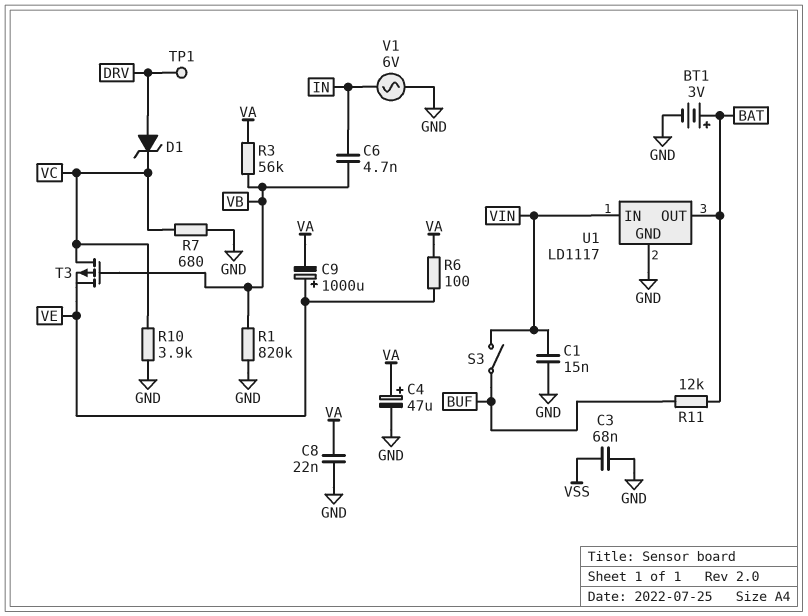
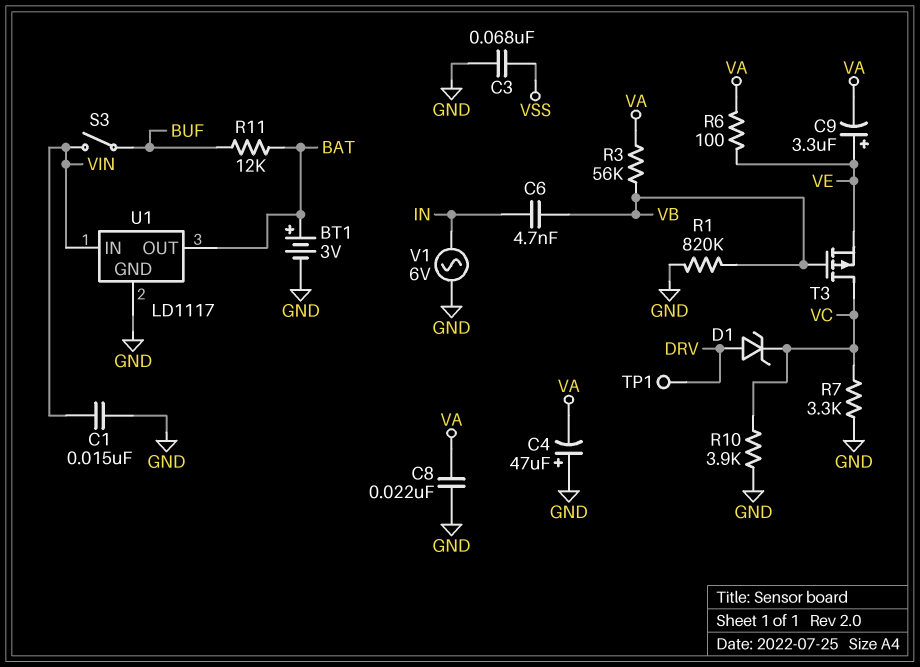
C4: 47uF (plus VA, minus GND) -> 47uF (plus GND, minus VA)
C9: 1000uF (plus VE, minus VA) -> 3.3uF (plus VE, minus VA)
R7: 680 (GND, VC) -> 3.3k (GND, VC)

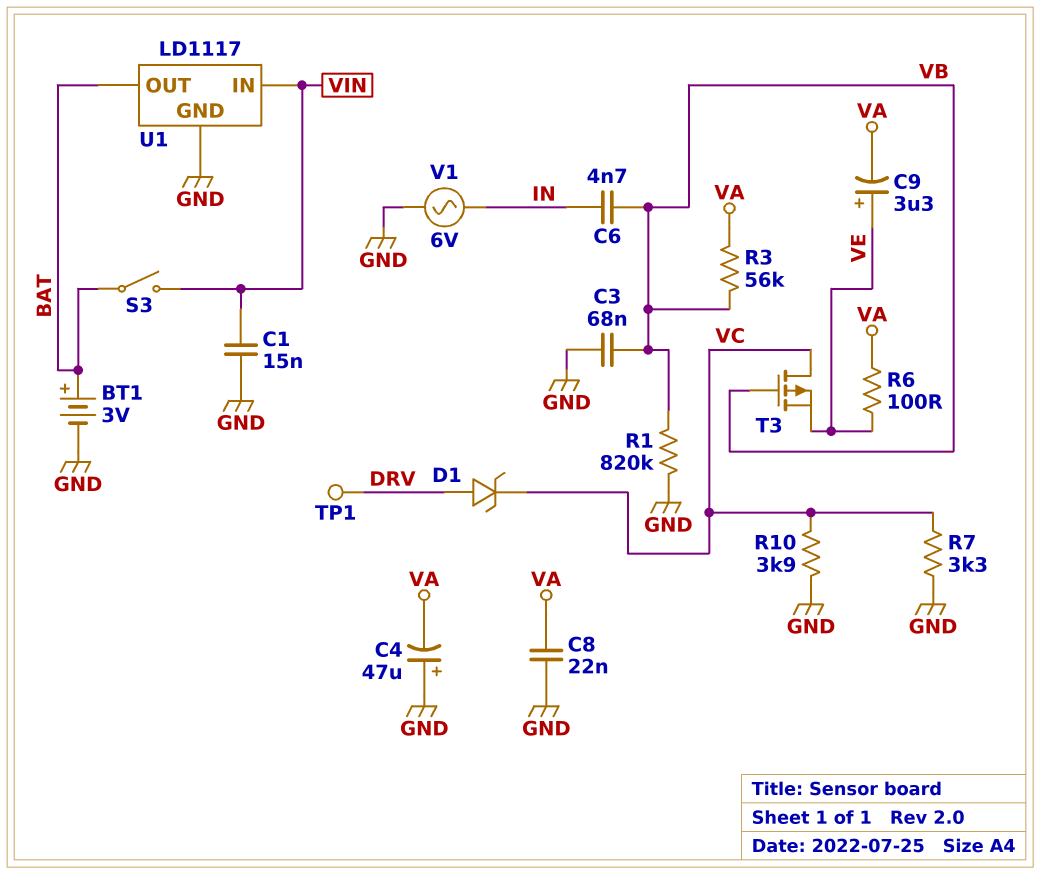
C3: 68nF (GND, VSS) -> 68nF (GND, VB)
R11: 12k (BAT, BUF) -> none
S3: switch (BUF, VIN) -> switch (BAT, VIN)

